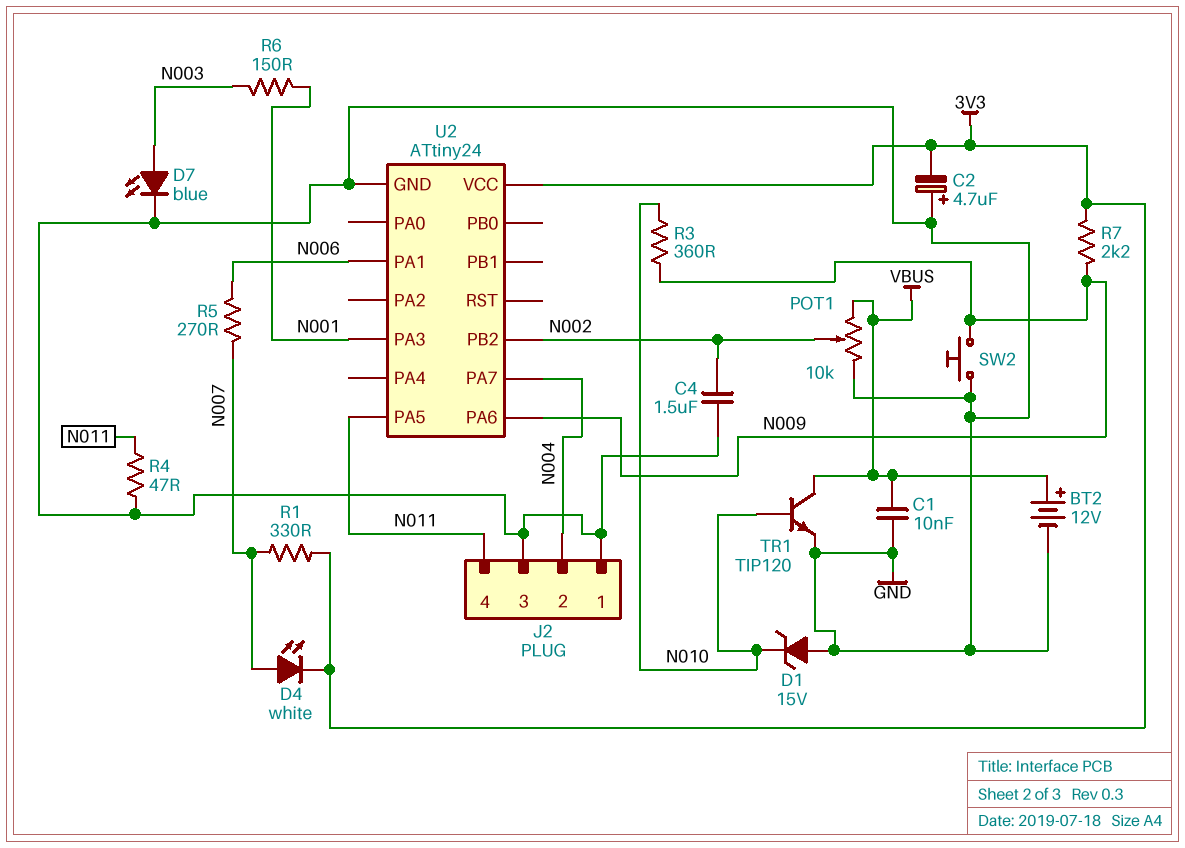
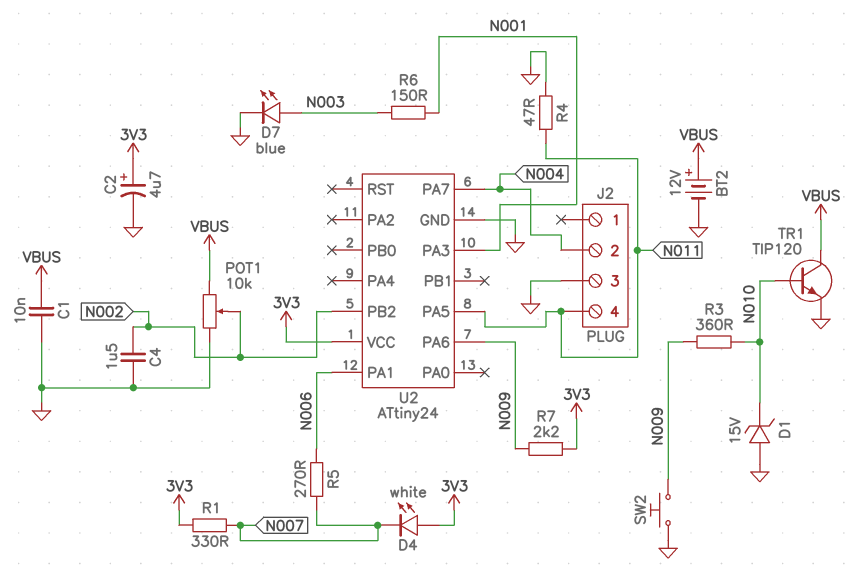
C2: 4.7uF (plus GND, minus 3V3) -> 4.7uF (plus 3V3, minus GND)
D4: LED white (A N007, K 3V3) -> LED white (A 3V3, K N007)
J2 pin 1: GND -> none

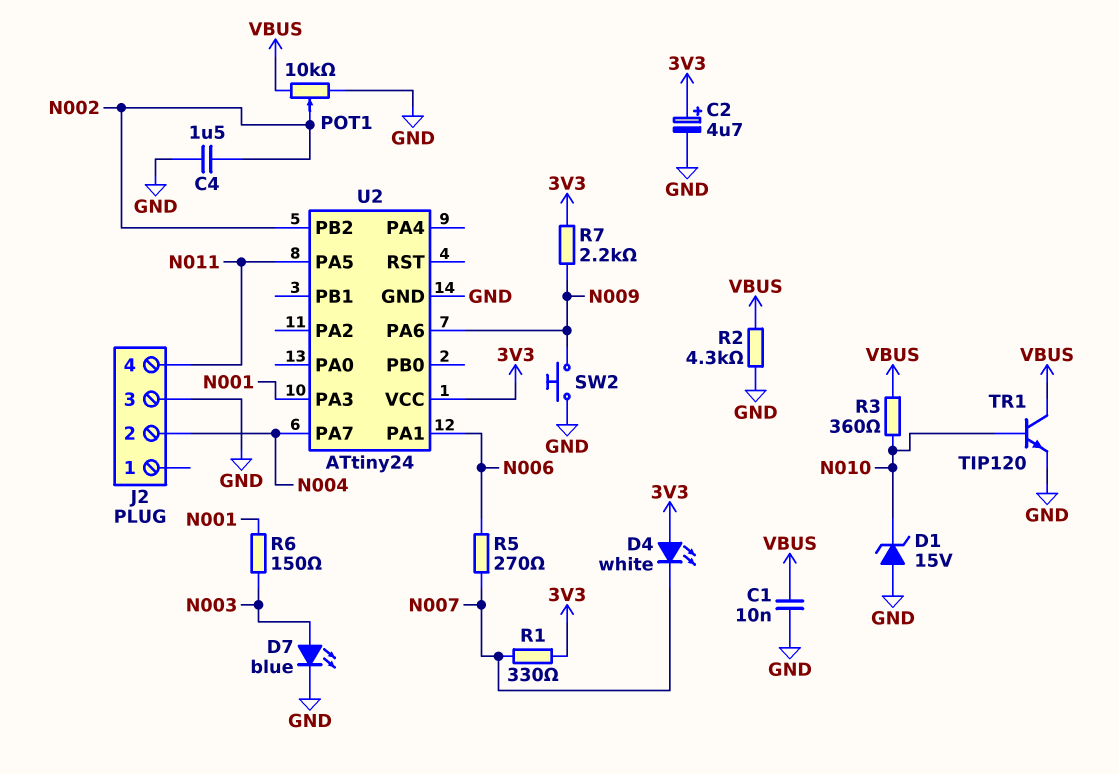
BT2: 12V (plus VBUS, minus GND) -> none
R2: none -> 4.3k (GND, VBUS)
R3: 360 (N009, N010) -> 360 (N010, VBUS)
R4: 47 (GND, N011) -> none

